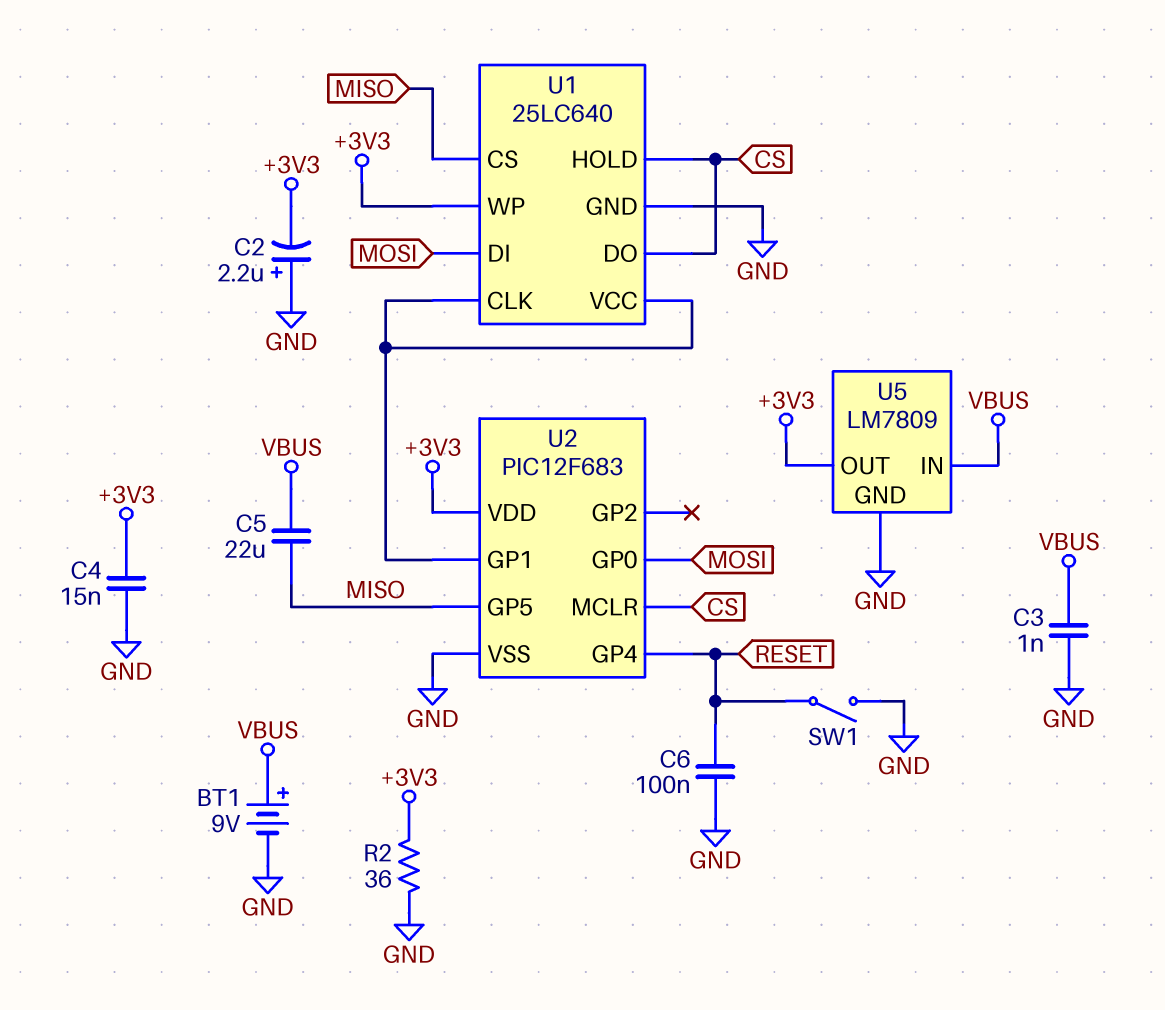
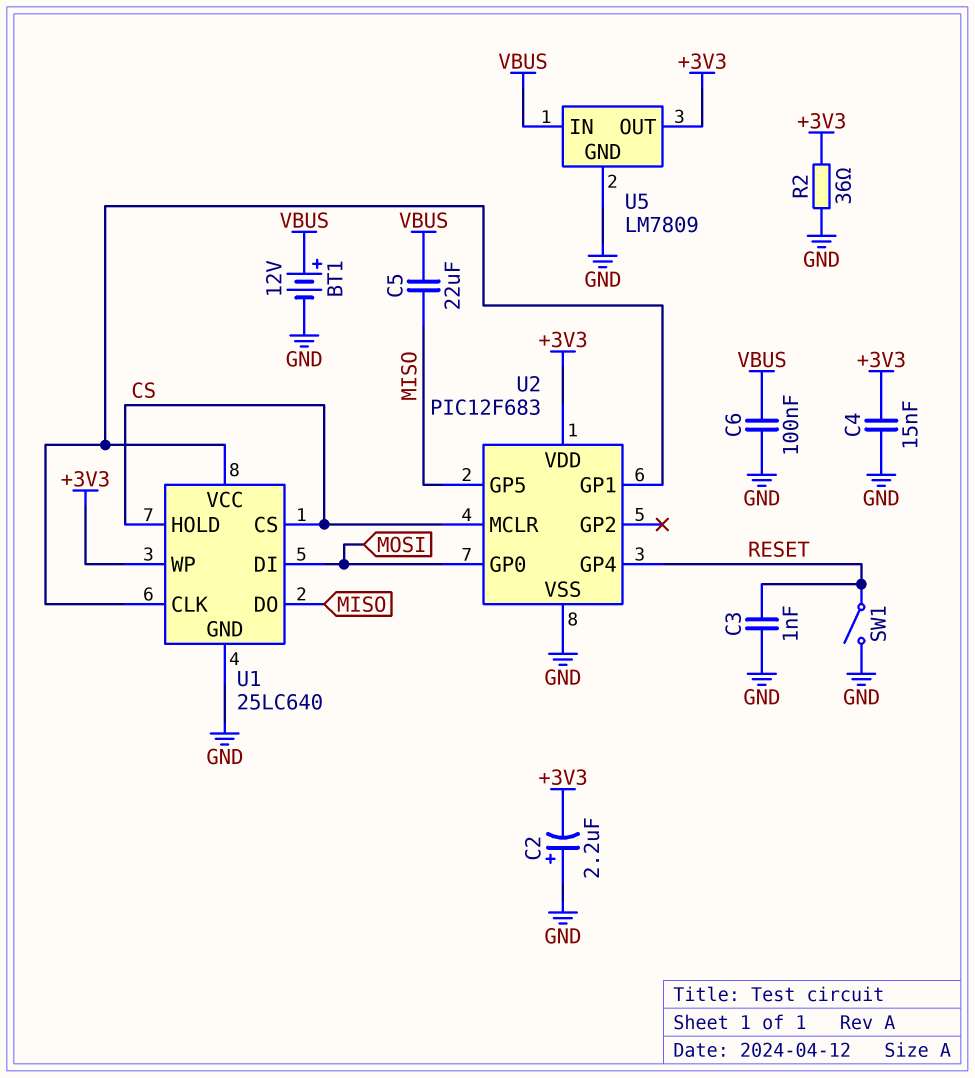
BT1: 9V (plus VBUS, minus GND) -> 12V (plus VBUS, minus GND)
C3: 1nF (GND, VBUS) -> 1nF (GND, RESET)
C6: 100nF (GND, RESET) -> 100nF (GND, VBUS)
U1 pin CS: MISO -> CS
U1 pin DO: CS -> MISO

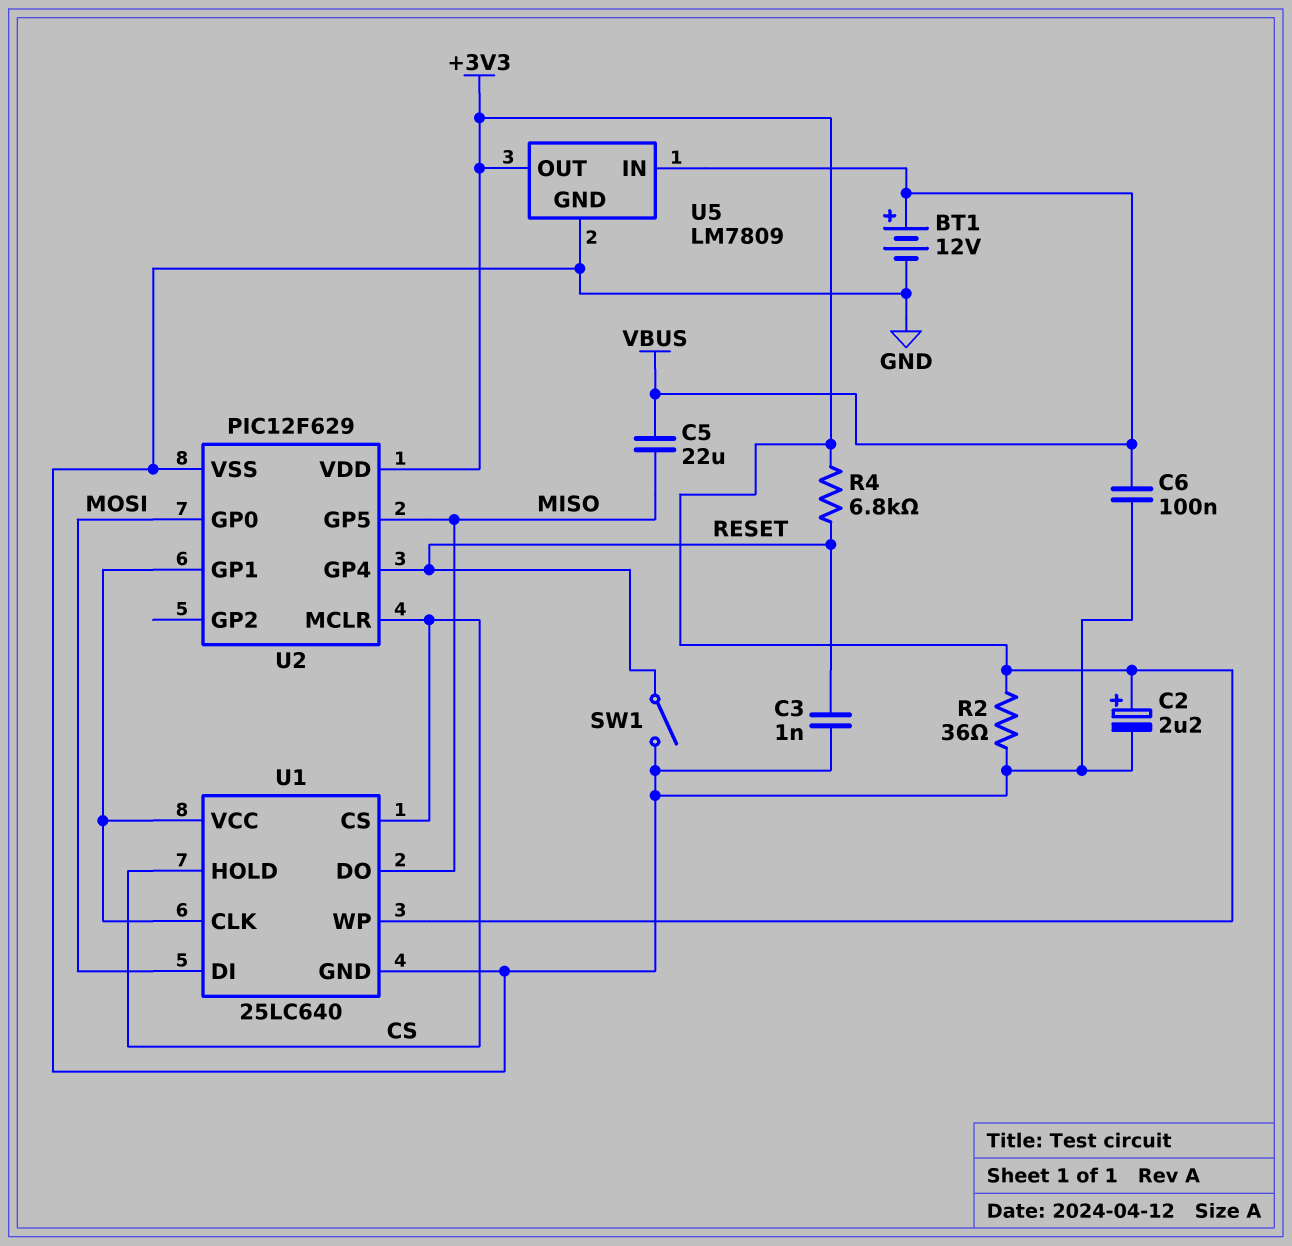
C2: 2.2uF (plus GND, minus +3V3) -> 2.2uF (plus +3V3, minus GND)
C4: 15nF (+3V3, GND) -> none
R4: none -> 6.8k (+3V3, RESET)
U2: PIC12F683 -> PIC12F629

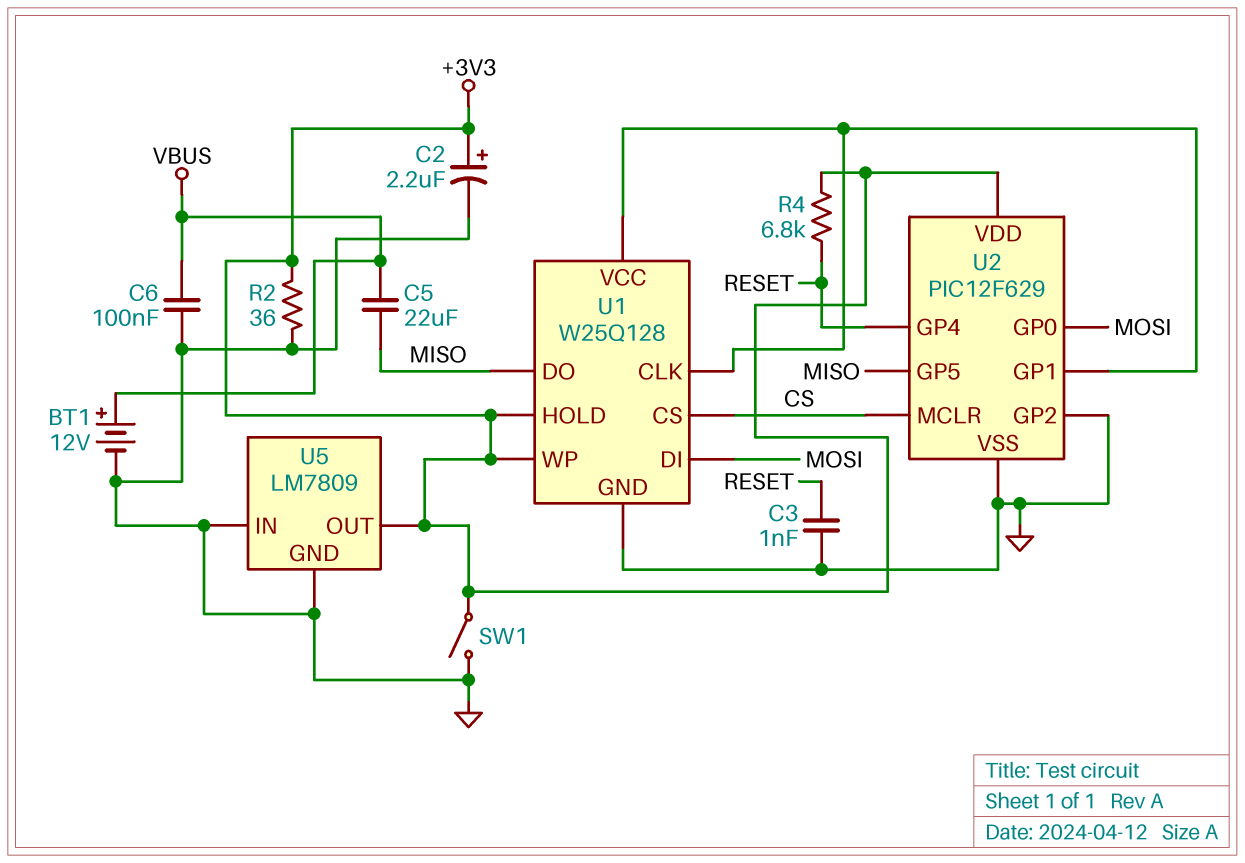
SW1: switch (GND, RESET) -> switch (+3V3, GND)
U1: 25LC640 -> W25Q128
U1 pin HOLD: CS -> +3V3
U2 pin GP2: none -> GND
U5 pin IN: VBUS -> GND

